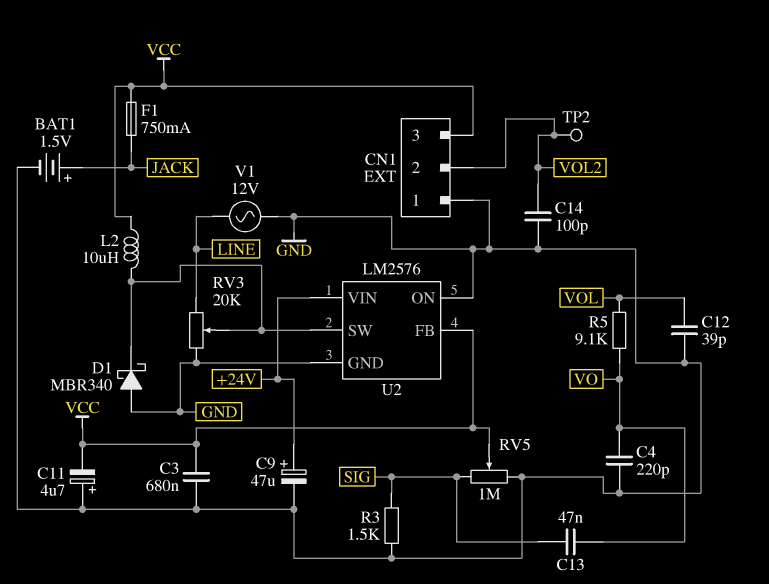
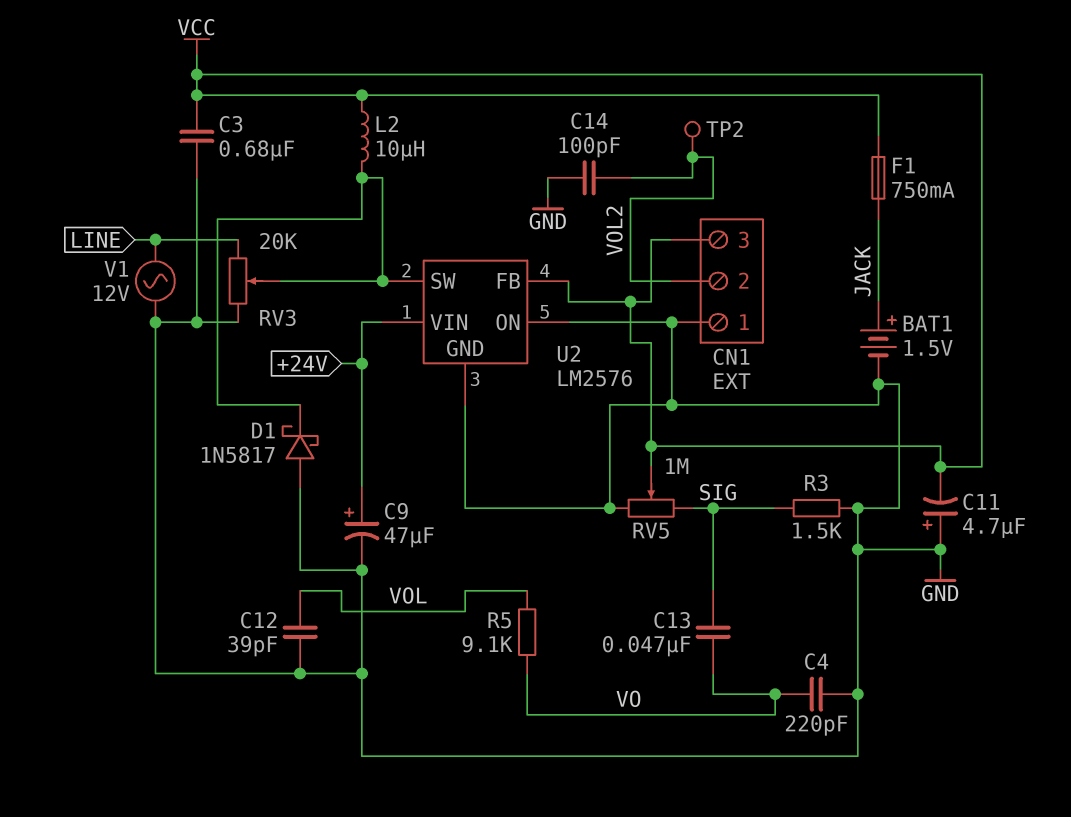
D1: schottky MBR340 (A GND, K U2/SW) -> schottky 1N5817 (A GND, K U2/SW)

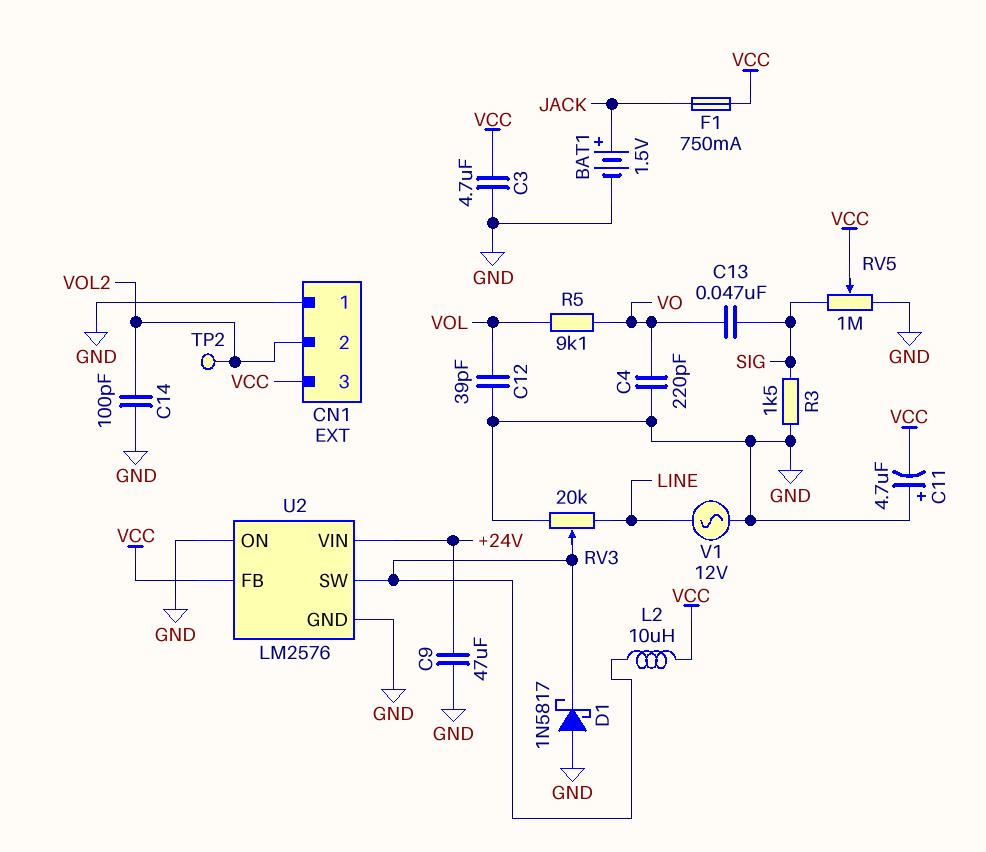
C3: 680nF (GND, VCC) -> 4.7uF (GND, VCC)
C9: 47uF (plus +24V, minus GND) -> 47uF (+24V, GND)

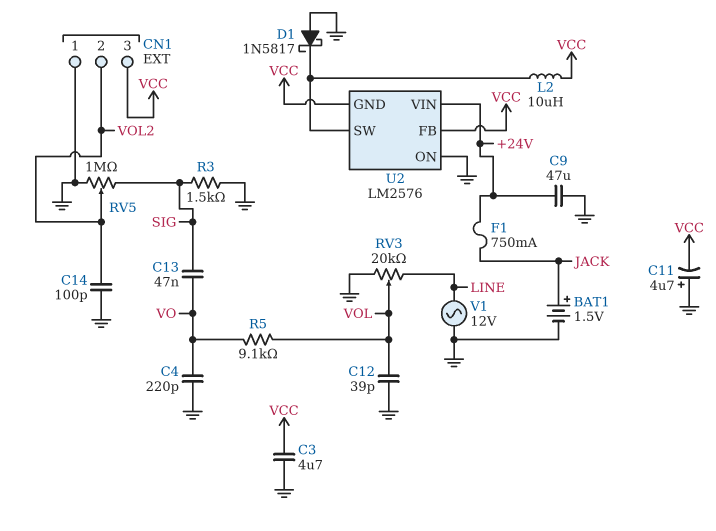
F1: 750mA (JACK, VCC) -> 750mA (+24V, JACK)
RV3: 20k (GND, LINE, wiper U2/SW) -> 20k (GND, LINE, wiper VOL)
RV5: 1M (GND, SIG, wiper VCC) -> 1M (GND, SIG, wiper VOL2)
TP2: test point (VOL2) -> none
U2 pin GND: GND -> VCC

